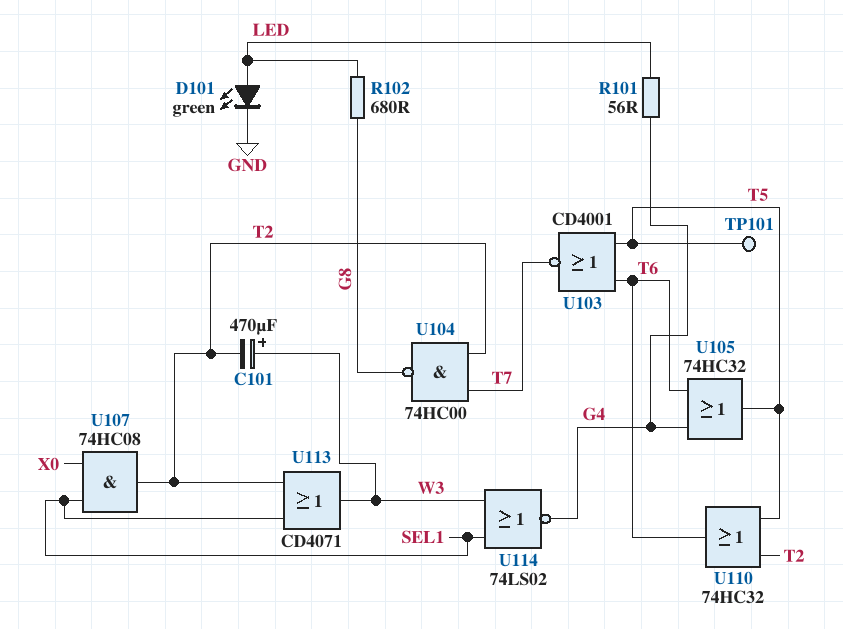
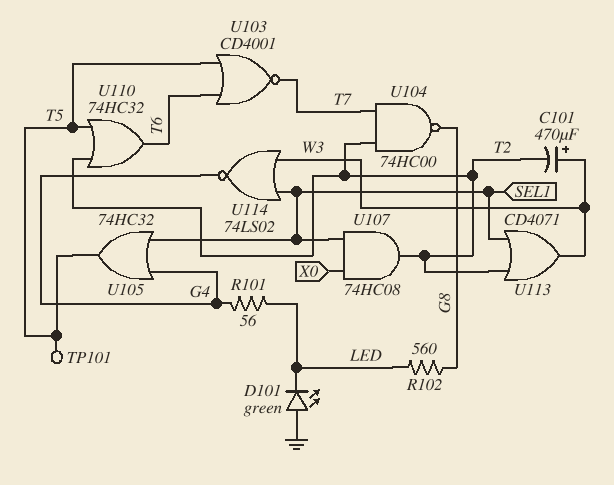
D101: LED green (A LED, K GND) -> LED green (A GND, K LED)
R102: 680 (G8, LED) -> 560 (G8, LED)
U105: OR 74HC32 (in G4, in T6, out T5) -> OR 74HC32 (in G4, in SEL1, out T5)

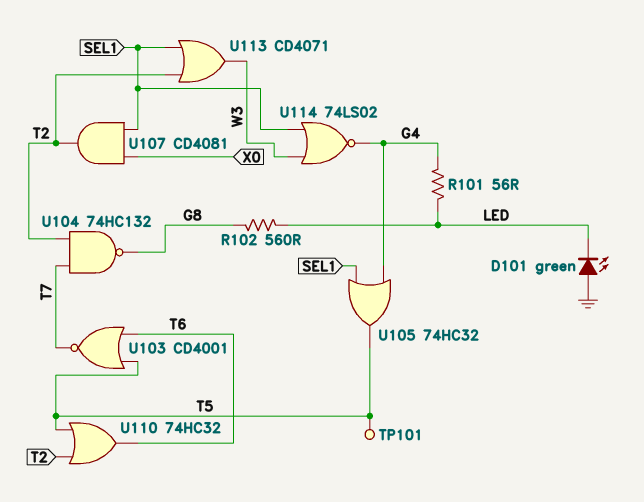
C101: 470uF (plus W3, minus T2) -> none
U104: NAND 74HC00 (in T2, in T7, out G8) -> NAND 74HC132 (in T2, in T7, out G8)
U107: AND 74HC08 (in SEL1, in X0, out T2) -> AND CD4081 (in SEL1, in X0, out T2)

